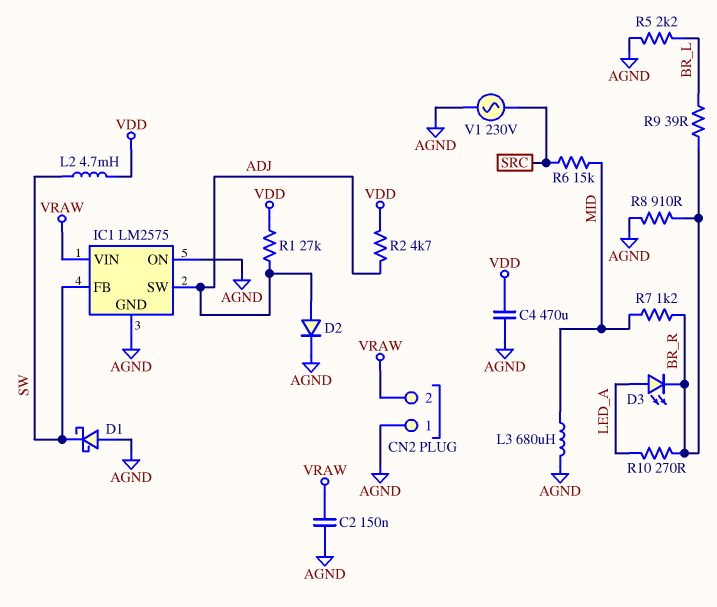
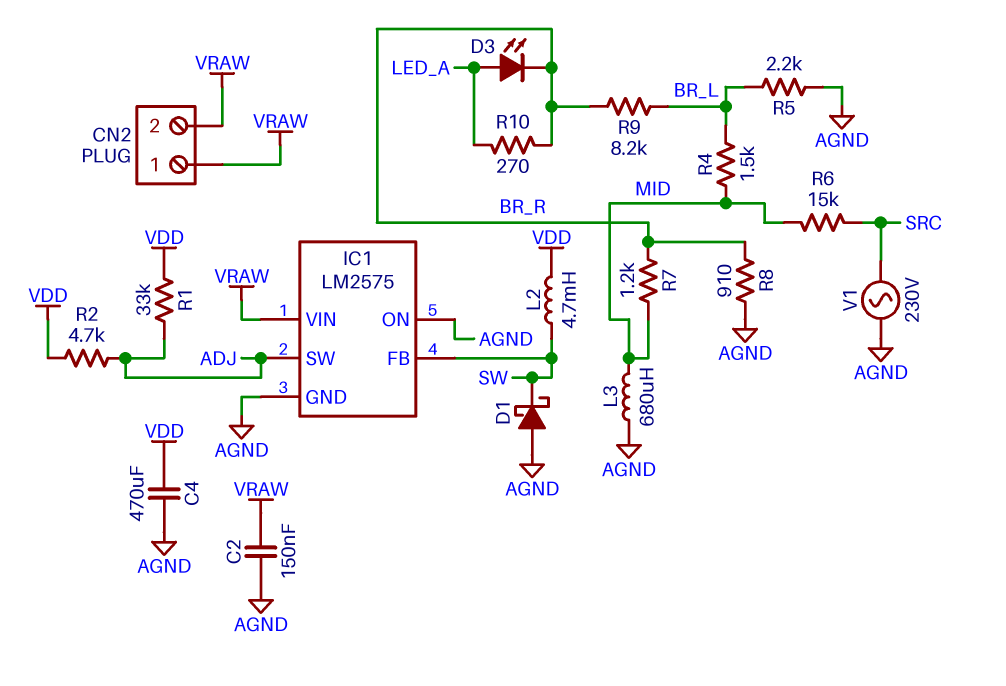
CN2 pin 1: AGND -> VRAW
D2: diode (A ADJ, K AGND) -> none
R1: 27k (ADJ, VDD) -> 33k (ADJ, VDD)
R4: none -> 1.5k (BR_L, MID)
R9: 39 (BR_L, BR_R) -> 8.2k (BR_L, BR_R)

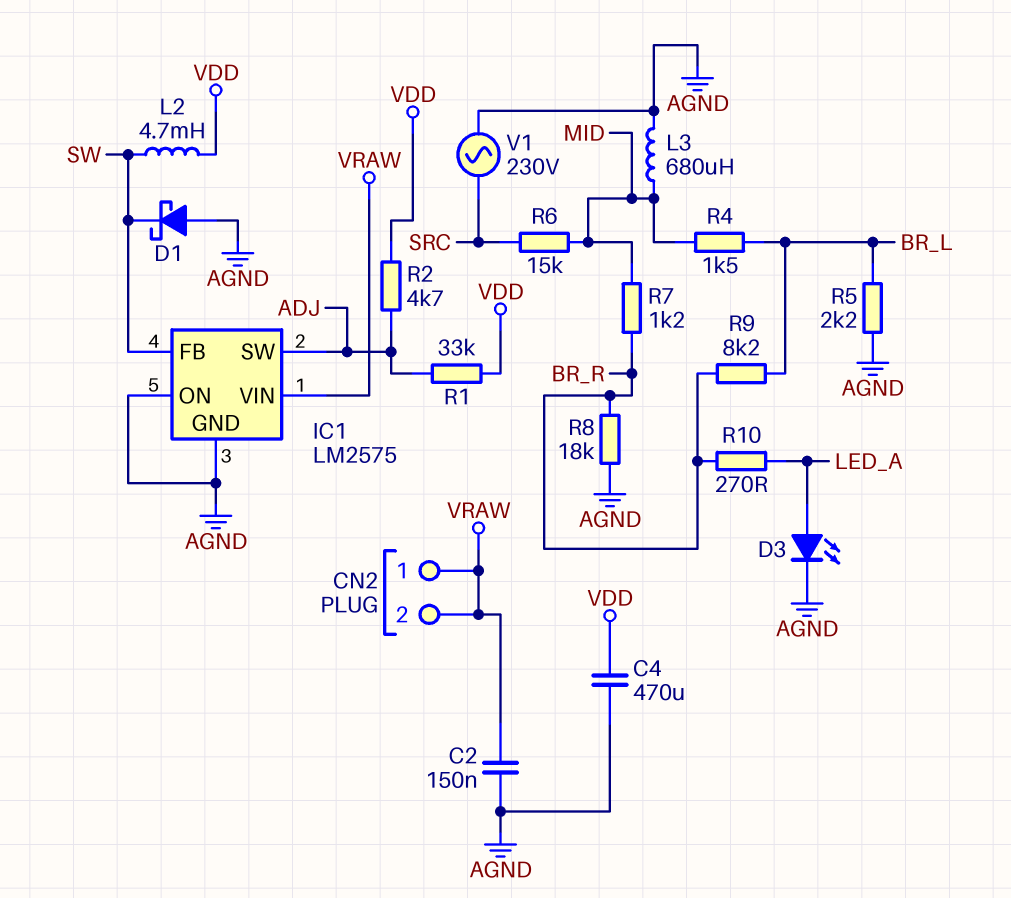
D3: LED (A LED_A, K BR_R) -> LED (A LED_A, K AGND)
R8: 910 (AGND, BR_R) -> 18k (AGND, BR_R)

